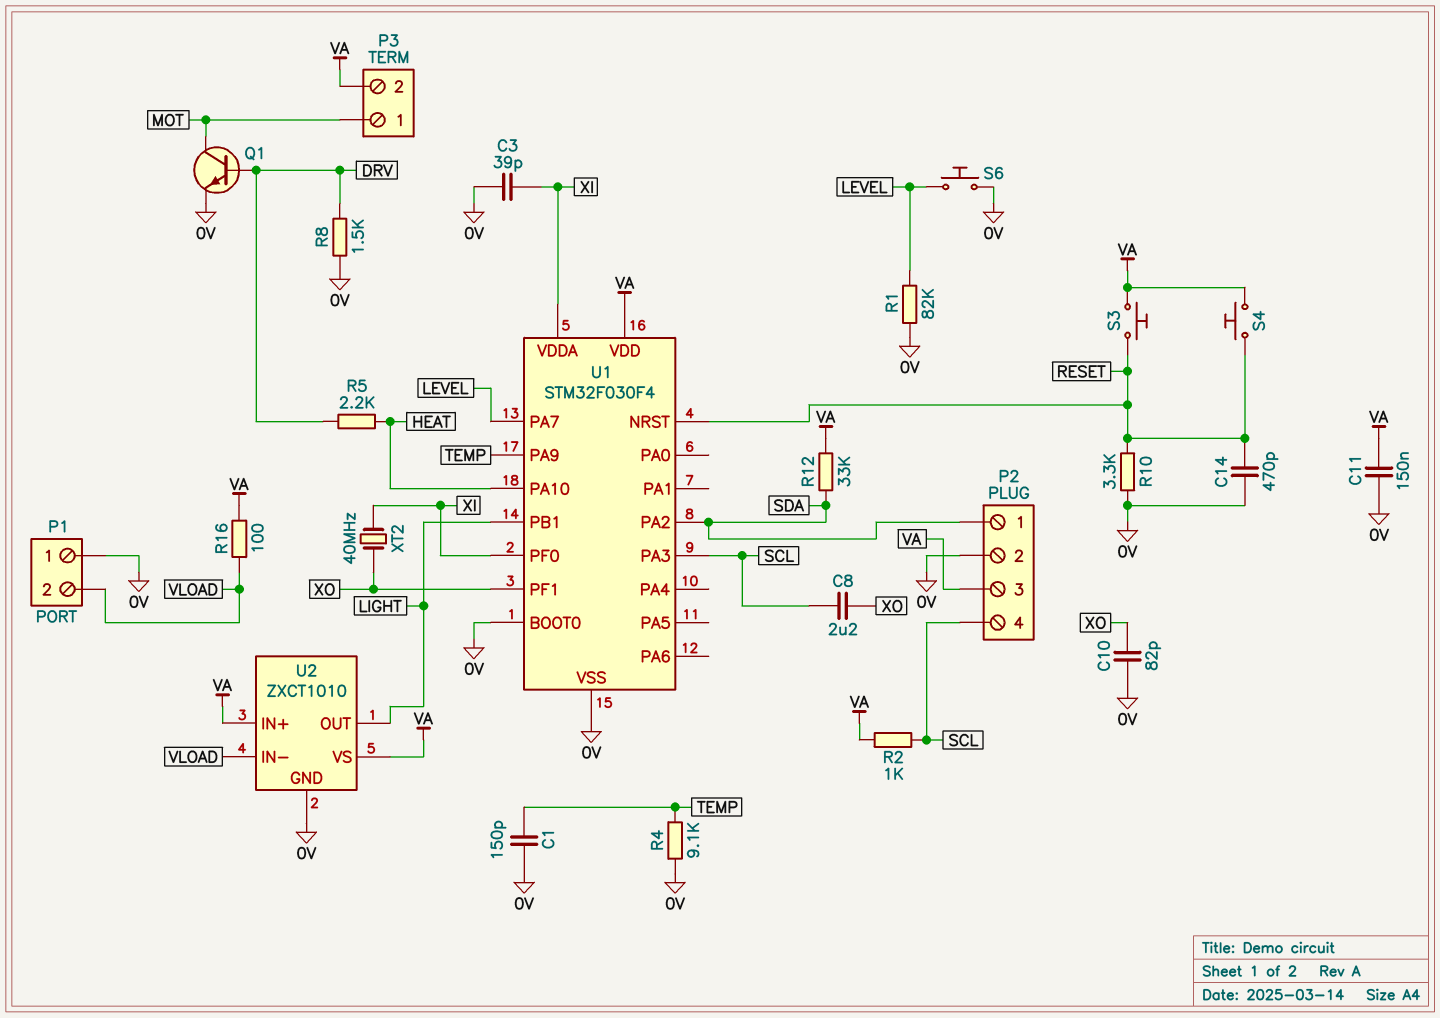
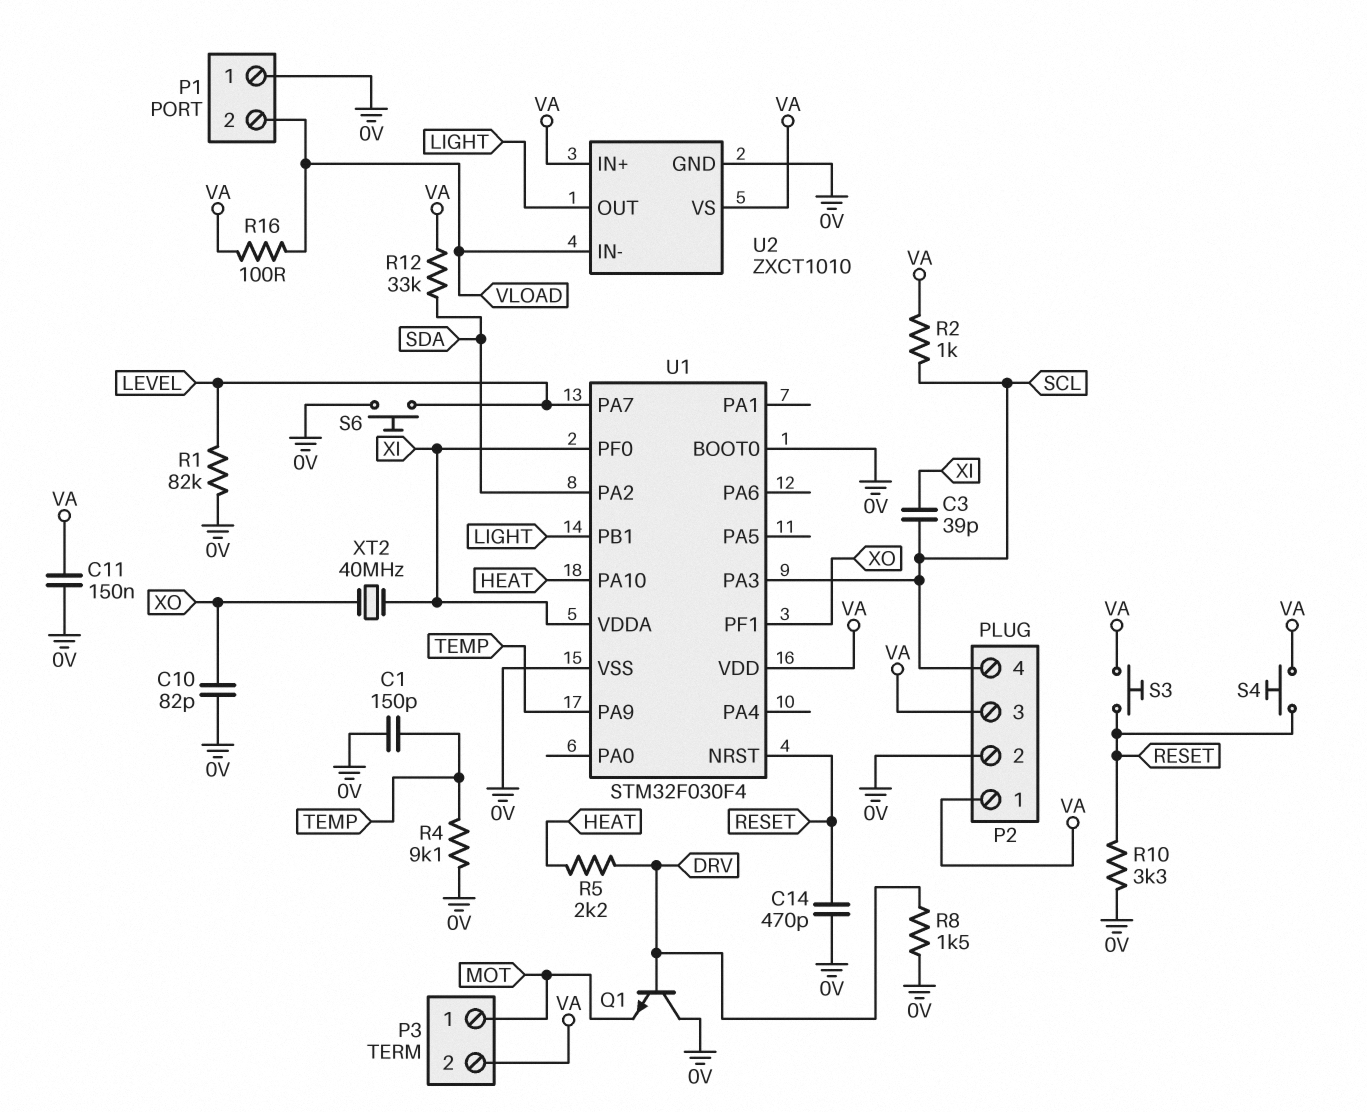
C3: 39pF (0V, XI) -> 39pF (SCL, XI)
C8: 2.2uF (SCL, XO) -> none
P2 pin 1: SDA -> VA
Q1: NPN (B DRV, C MOT, E 0V) -> NPN (B DRV, C 0V, E MOT)

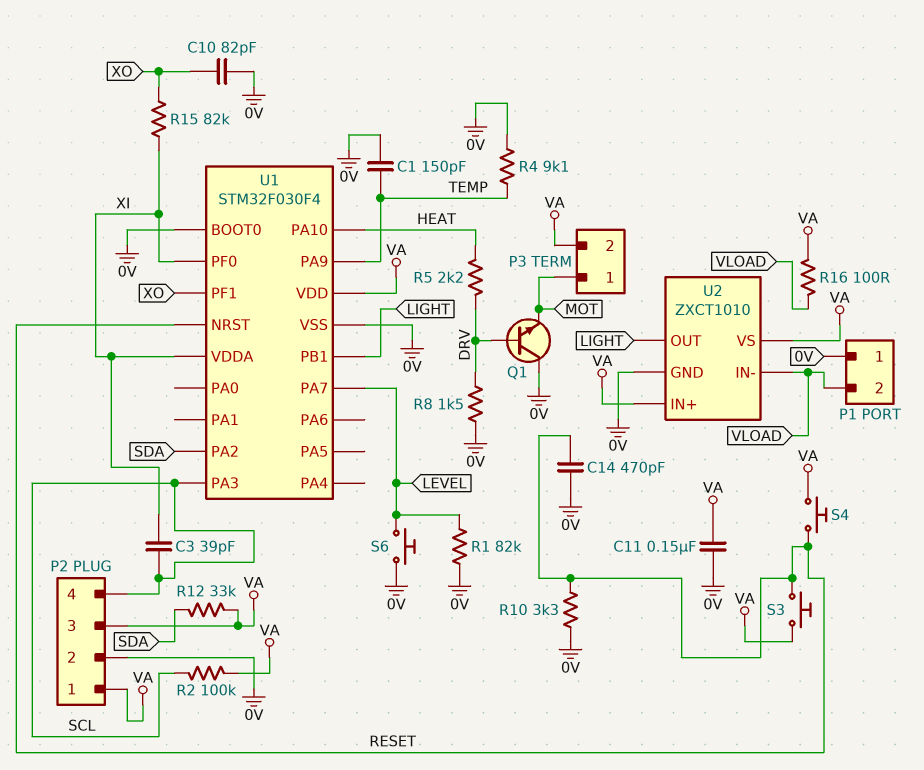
R2: 1k (SCL, VA) -> 100k (SCL, VA)
R15: none -> 82k (XI, XO)
XT2: 40MHz (XI, XO) -> none

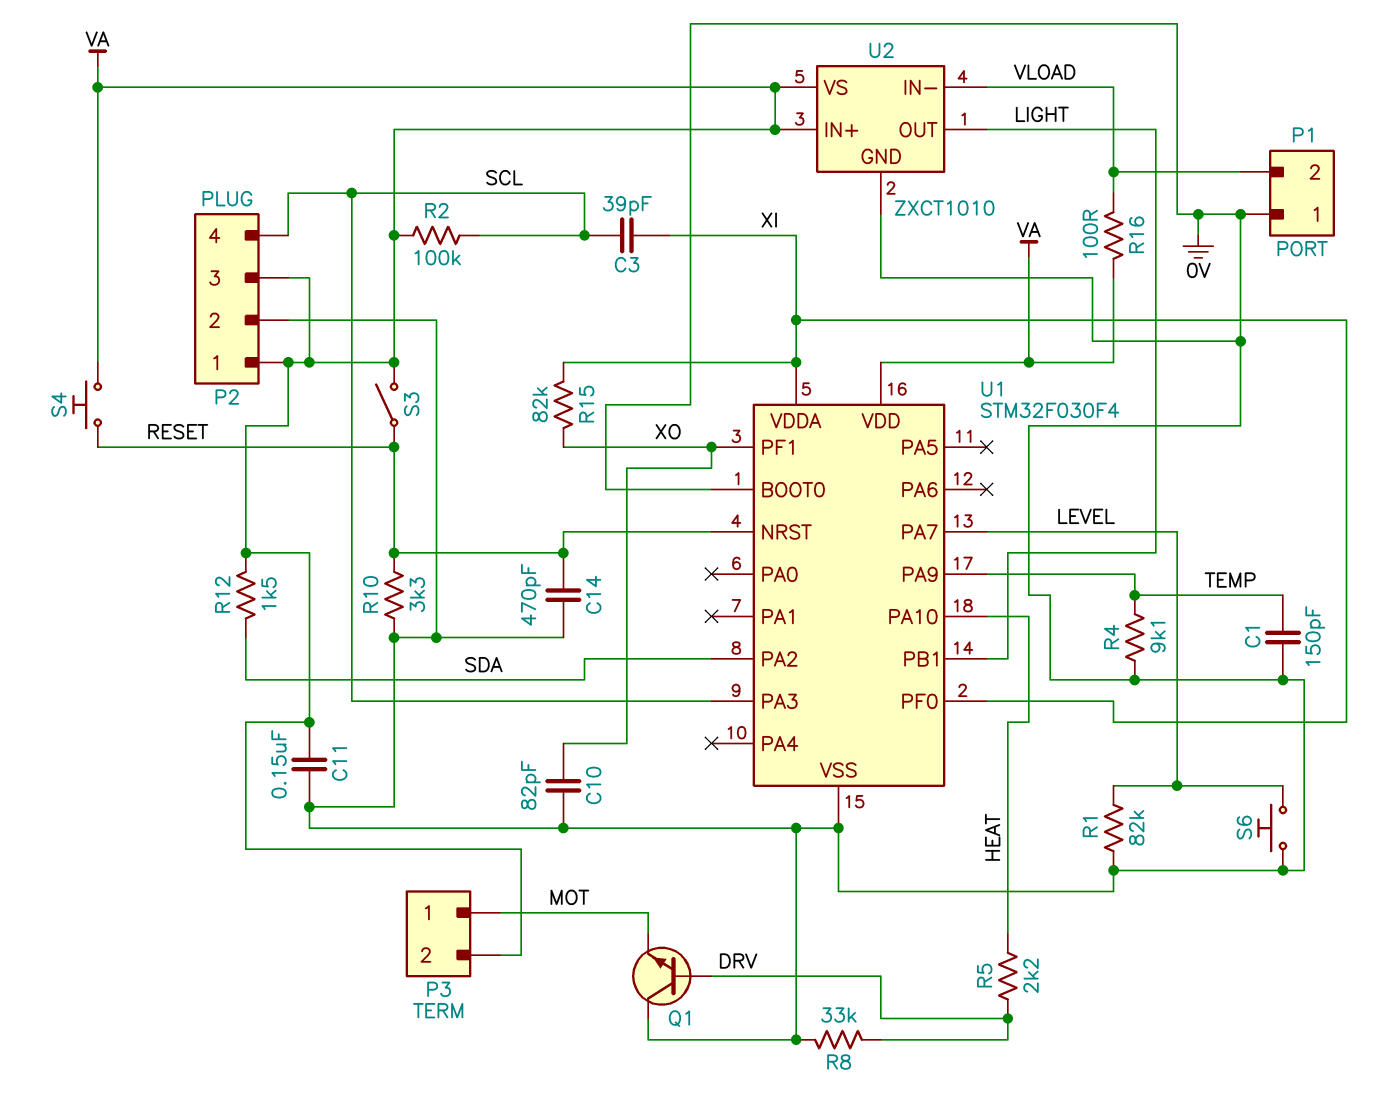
R8: 1.5k (0V, DRV) -> 33k (0V, DRV)
R12: 33k (SDA, VA) -> 1.5k (SDA, VA)
S3: button (RESET, VA) -> switch (RESET, VA)

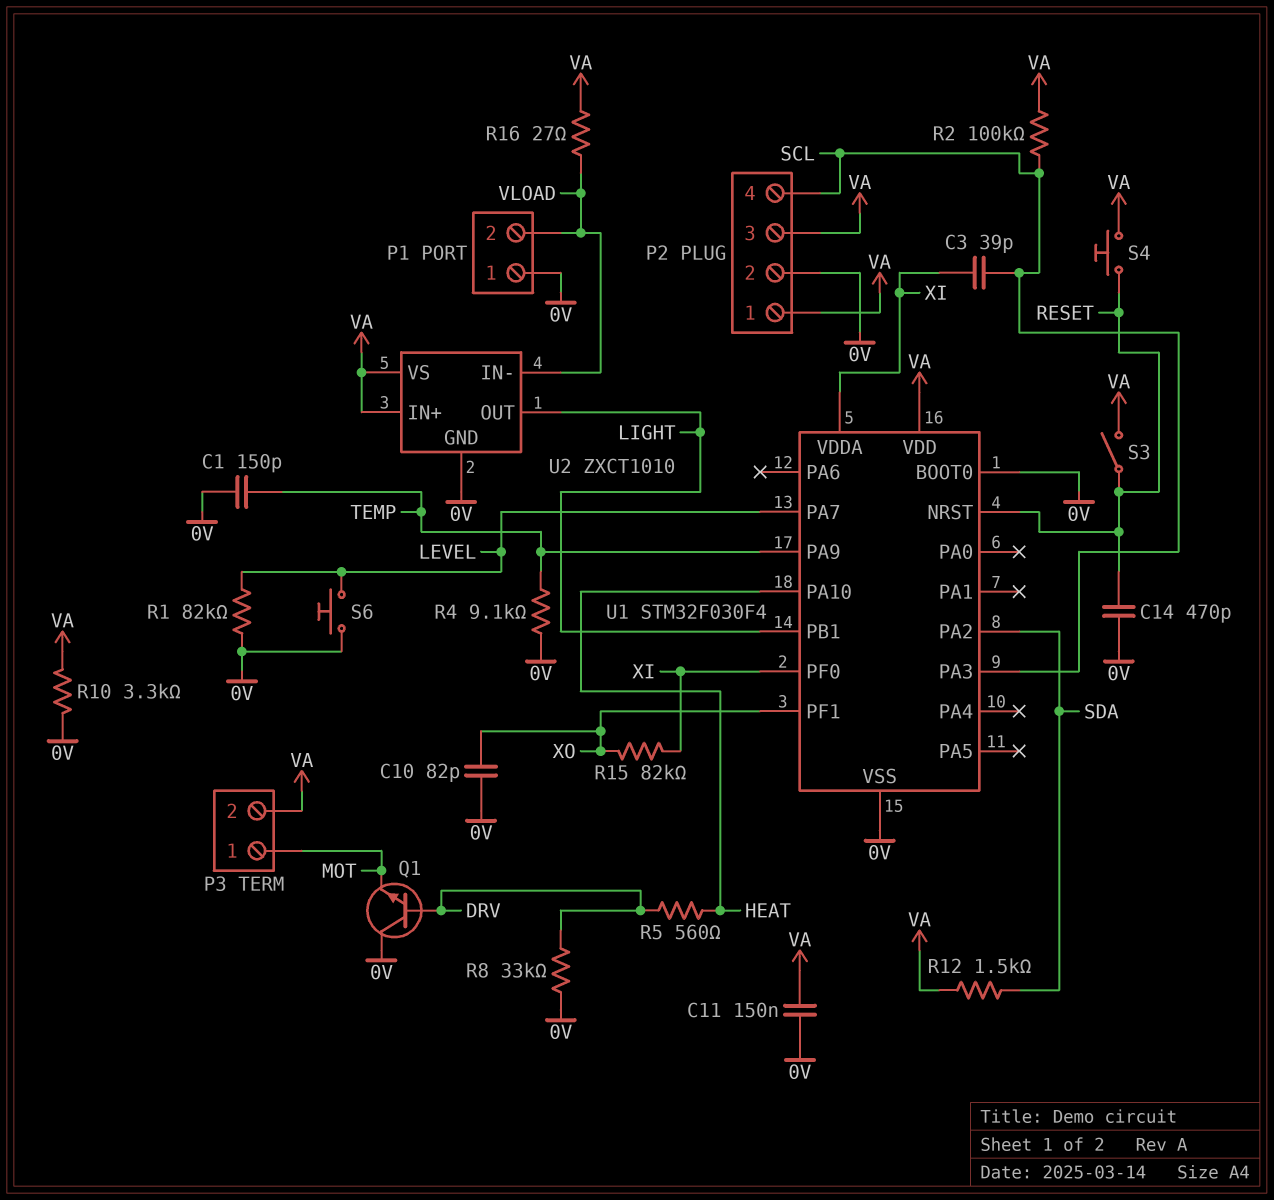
R5: 2.2k (DRV, HEAT) -> 560 (DRV, HEAT)
R10: 3.3k (0V, RESET) -> 3.3k (0V, VA)
R16: 100 (VA, VLOAD) -> 27 (VA, VLOAD)

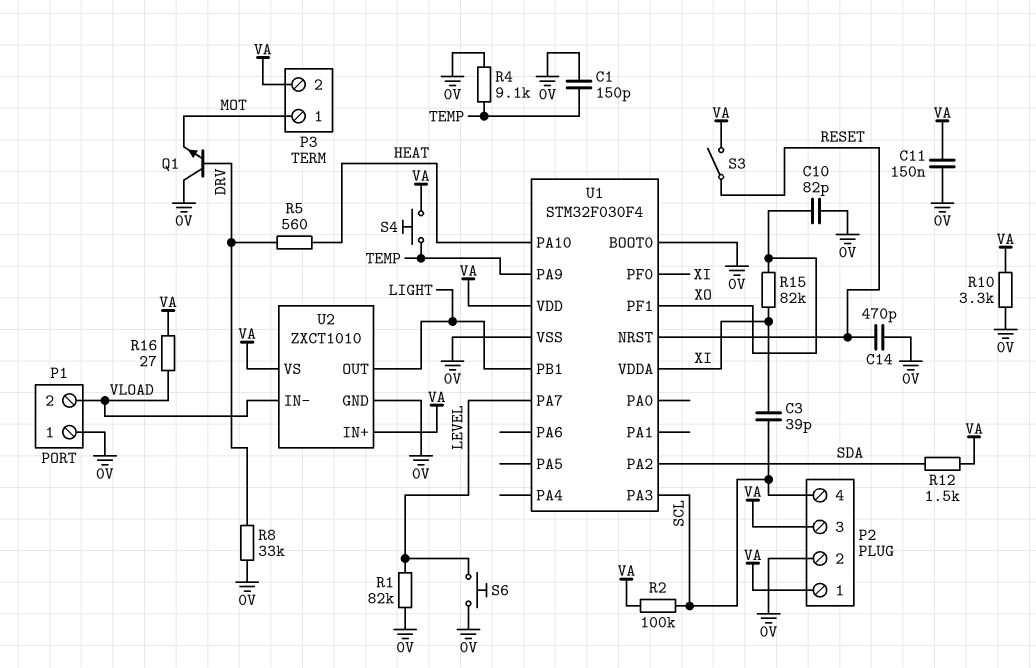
S4: button (RESET, VA) -> button (TEMP, VA)

